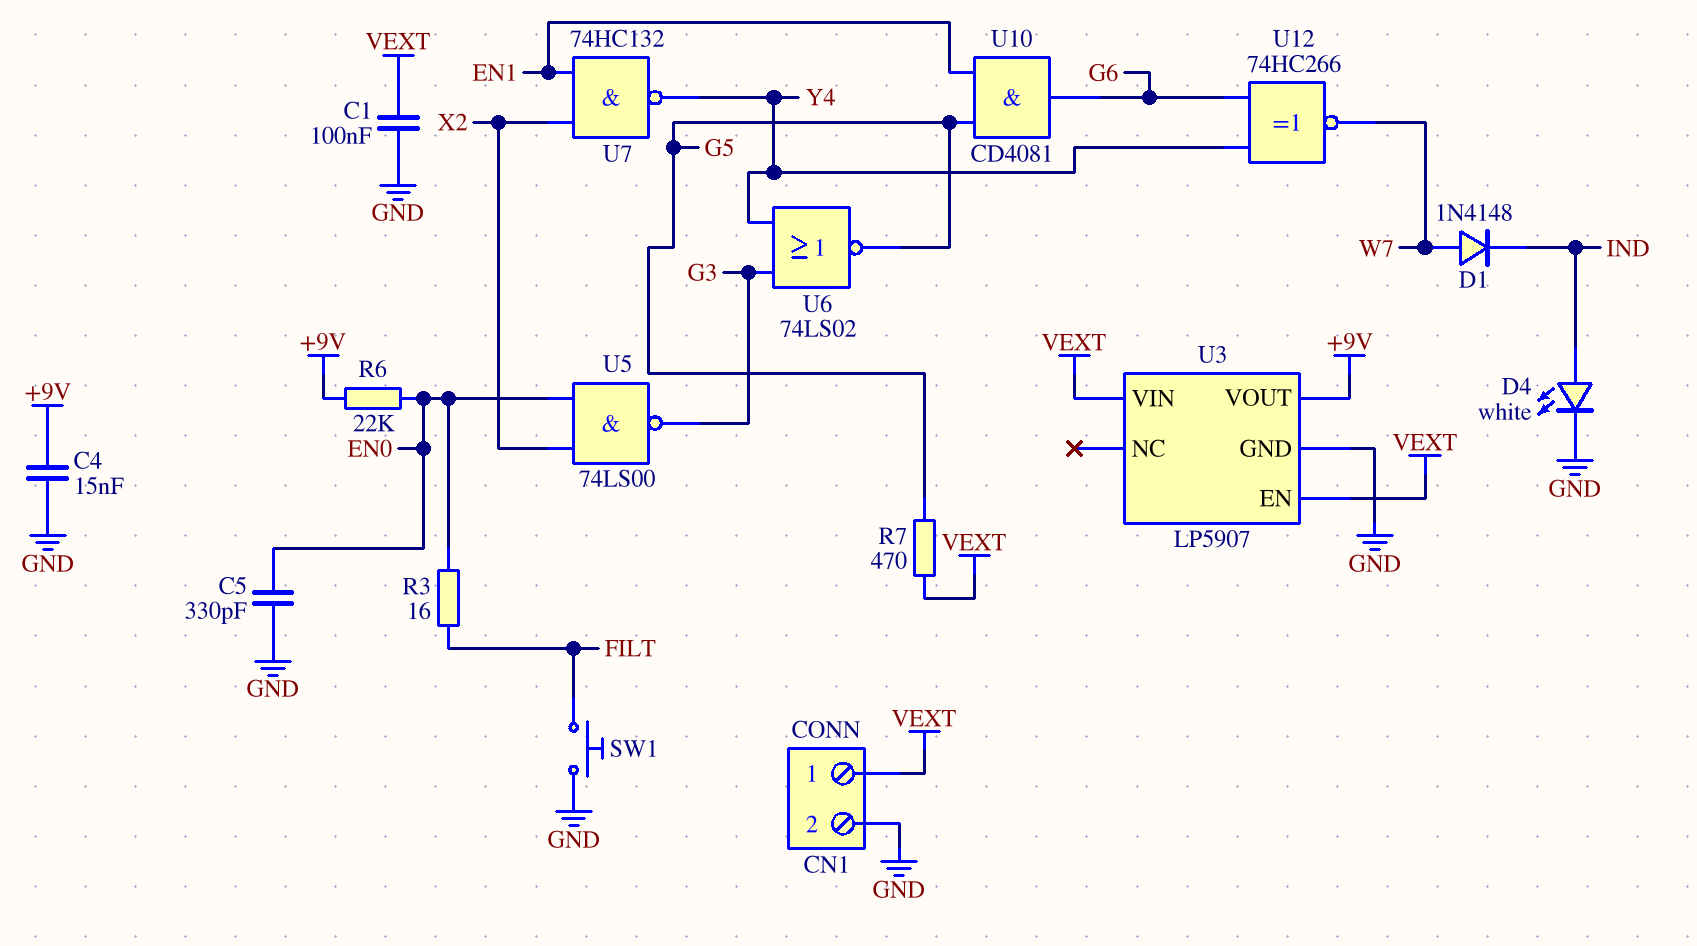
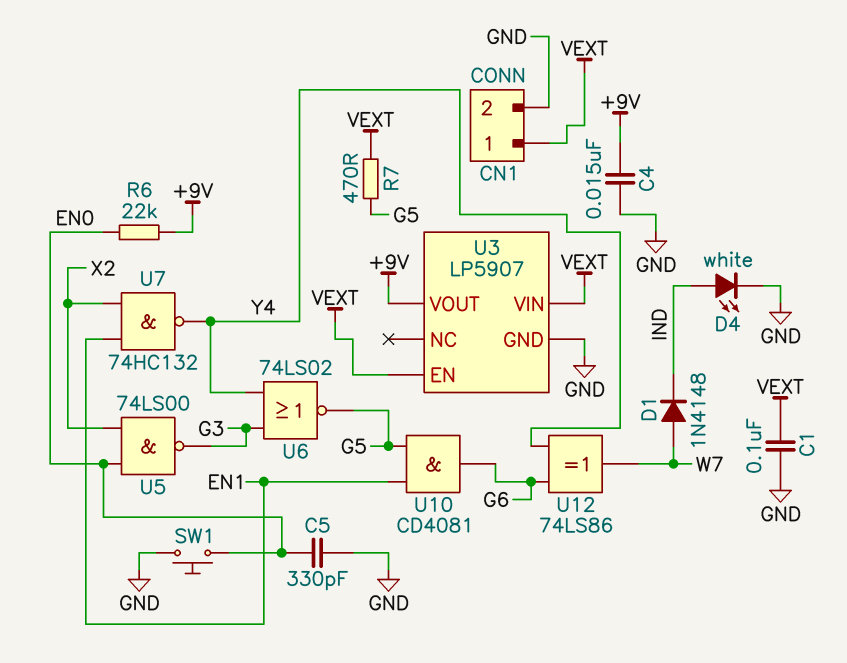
R3: 16 (EN0, FILT) -> none
SW1: button (FILT, GND) -> button (EN0, GND)
U12: XNOR 74HC266 (in G6, in Y4, out W7) -> XOR 74LS86 (in G6, in Y4, out W7)

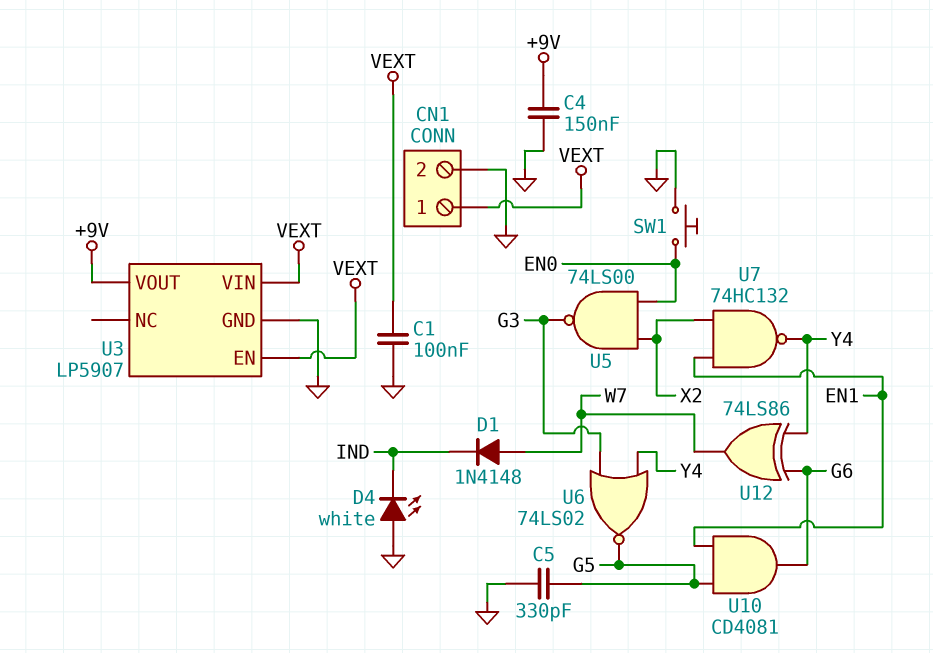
C4: 15nF (+9V, GND) -> 150nF (+9V, GND)
C5: 330pF (EN0, GND) -> 330pF (G5, GND)
D4: LED white (A IND, K GND) -> LED white (A GND, K IND)
R6: 22k (+9V, EN0) -> none
R7: 470 (G5, VEXT) -> none

